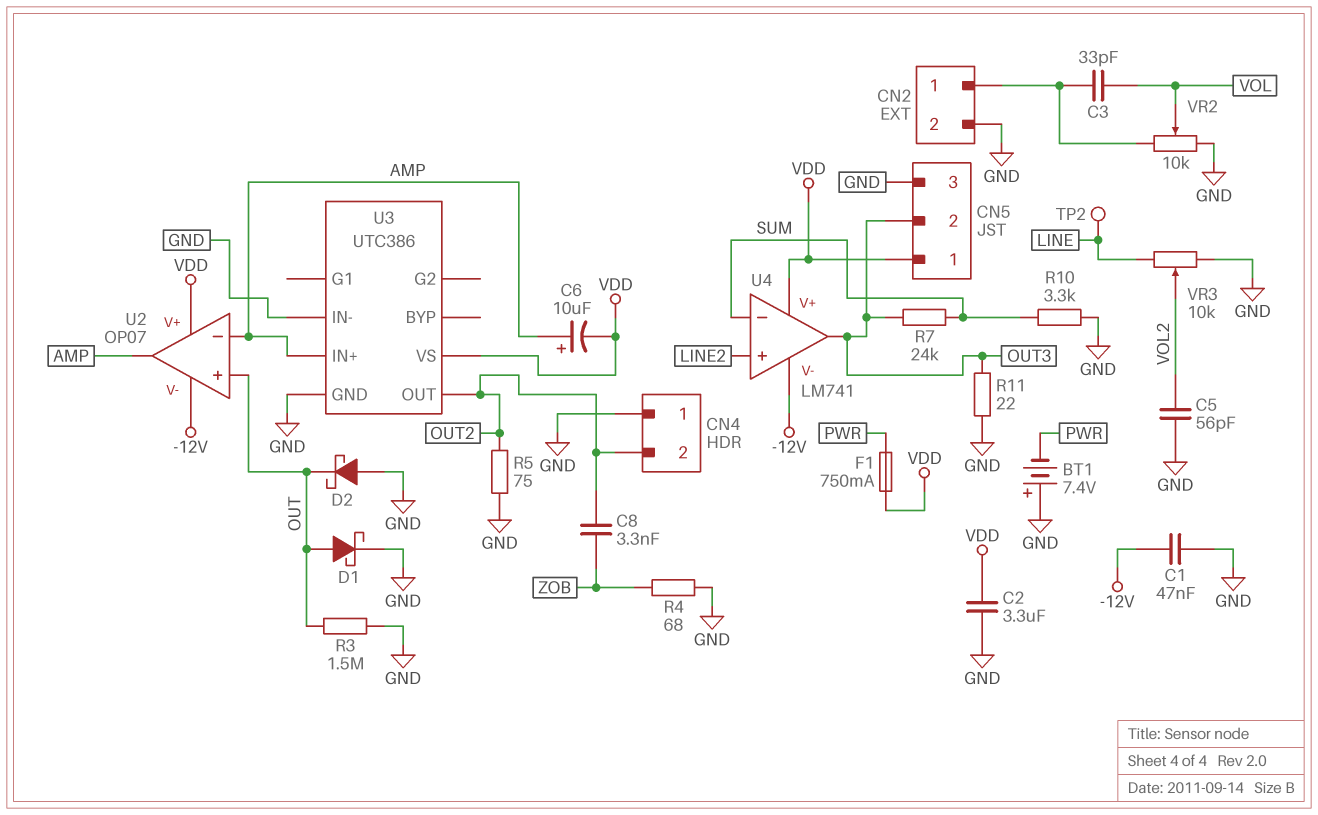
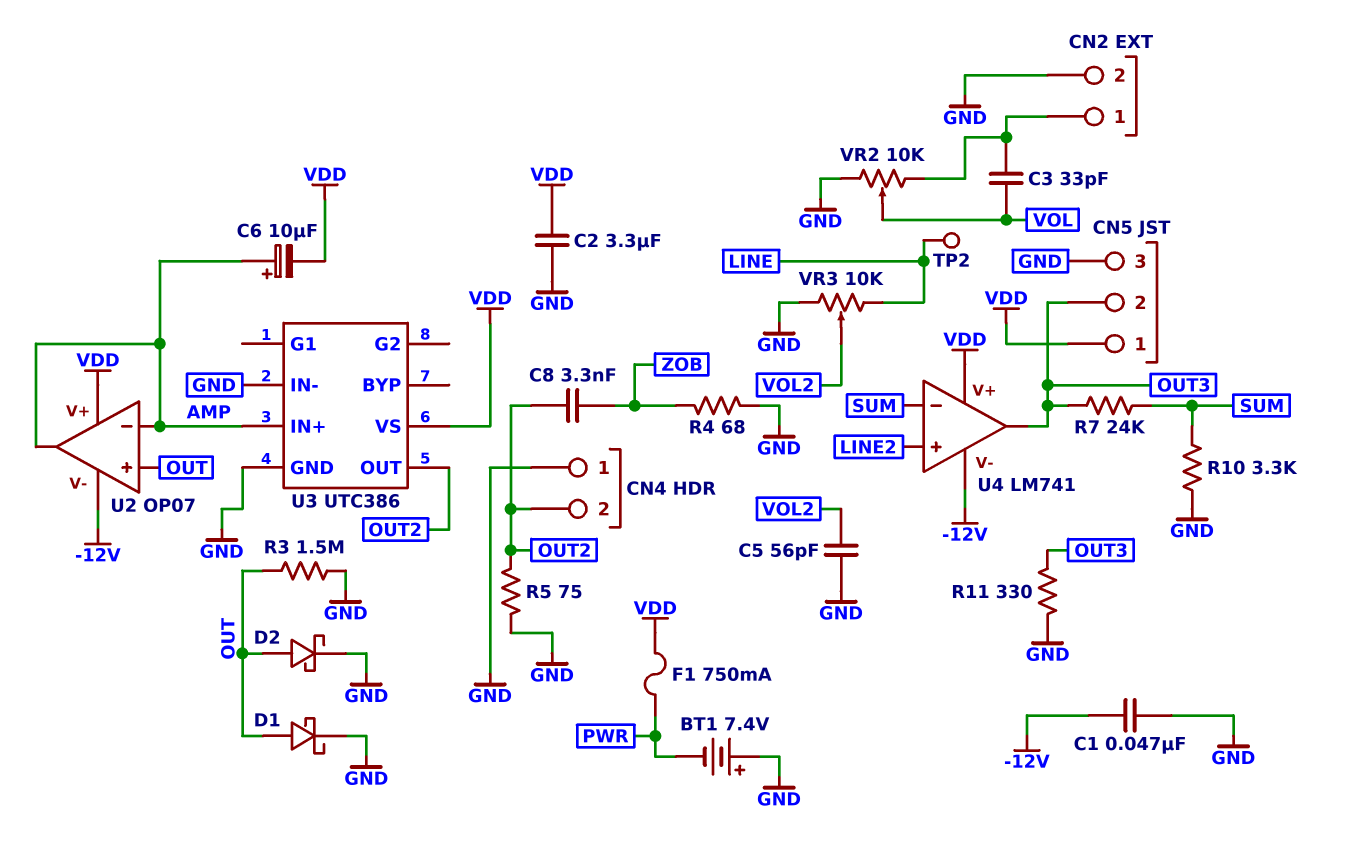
D2: schottky (A GND, K OUT) -> schottky (A OUT, K GND)
R11: 22 (GND, OUT3) -> 330 (GND, OUT3)

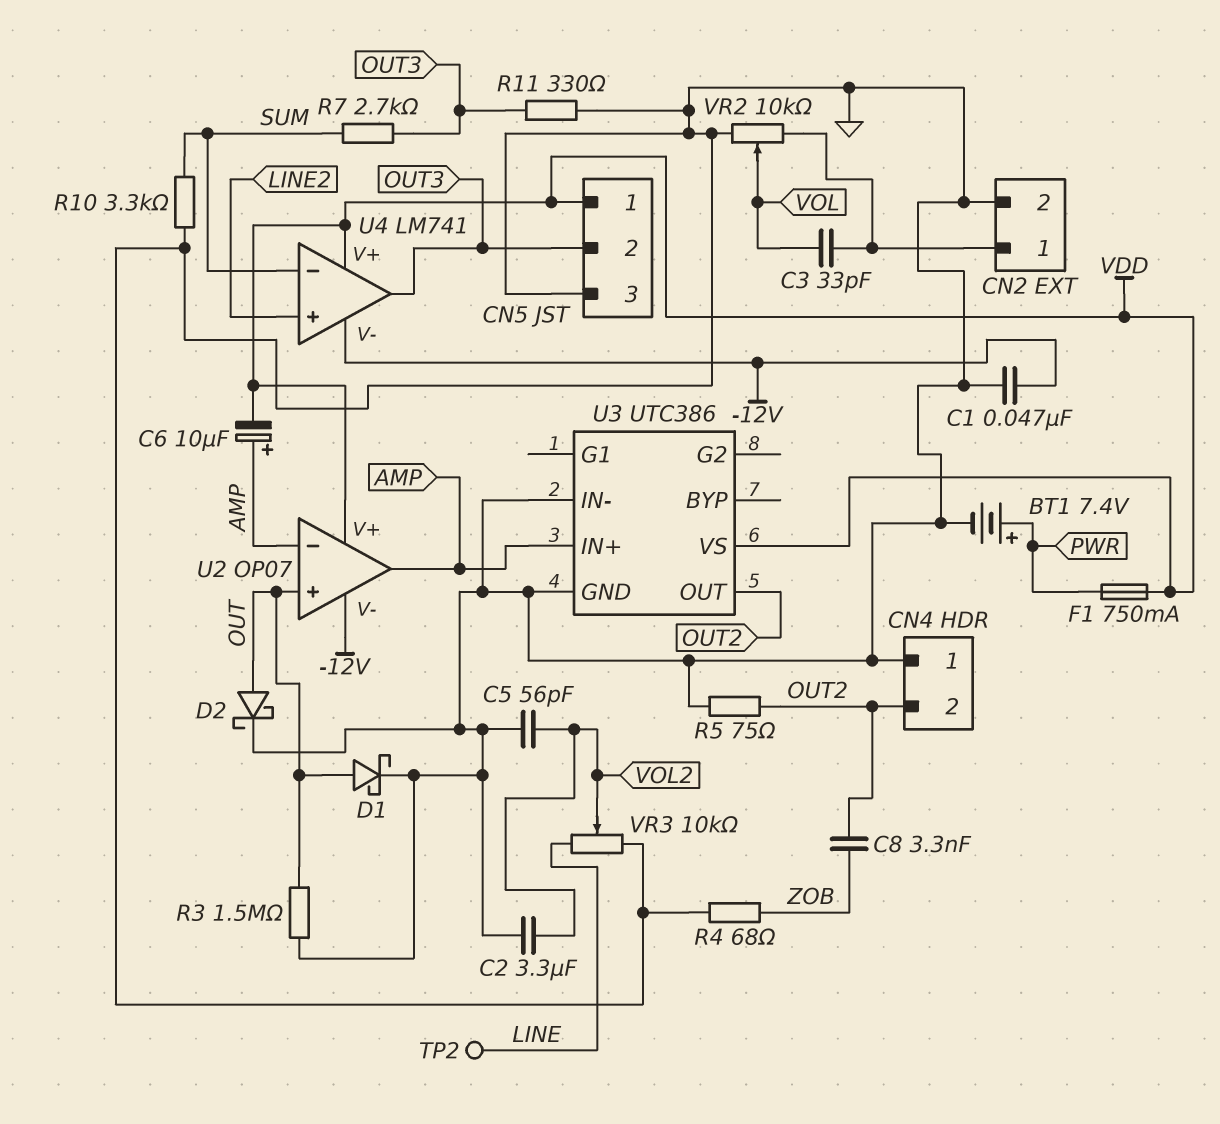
BT1: 7.4V (plus GND, minus PWR) -> 7.4V (plus PWR, minus GND)
C2: 3.3uF (GND, VDD) -> 3.3uF (GND, VOL2)
R7: 24k (OUT3, SUM) -> 2.7k (OUT3, SUM)

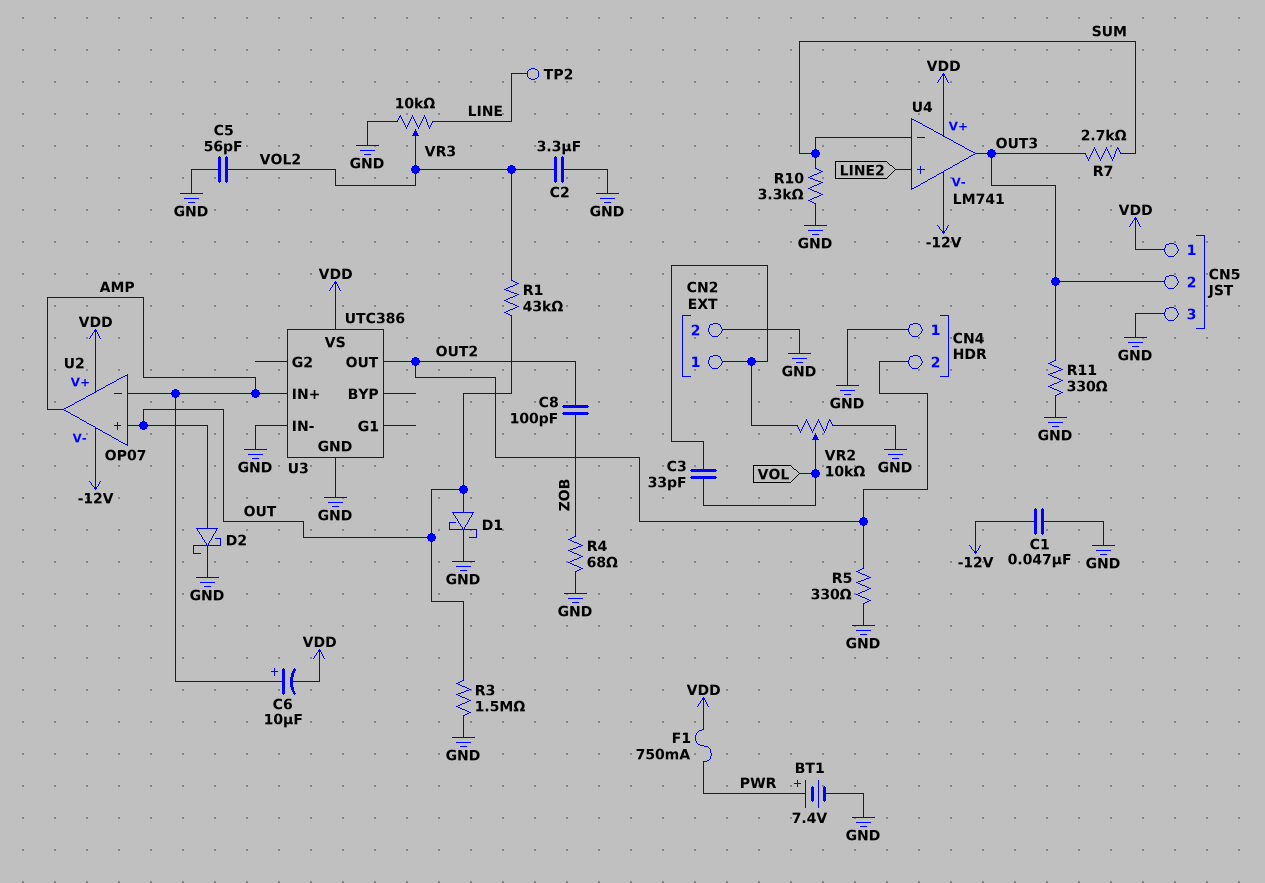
C8: 3.3nF (OUT2, ZOB) -> 100pF (OUT2, ZOB)
R1: none -> 43k (OUT, VOL2)
R5: 75 (GND, OUT2) -> 330 (GND, OUT2)

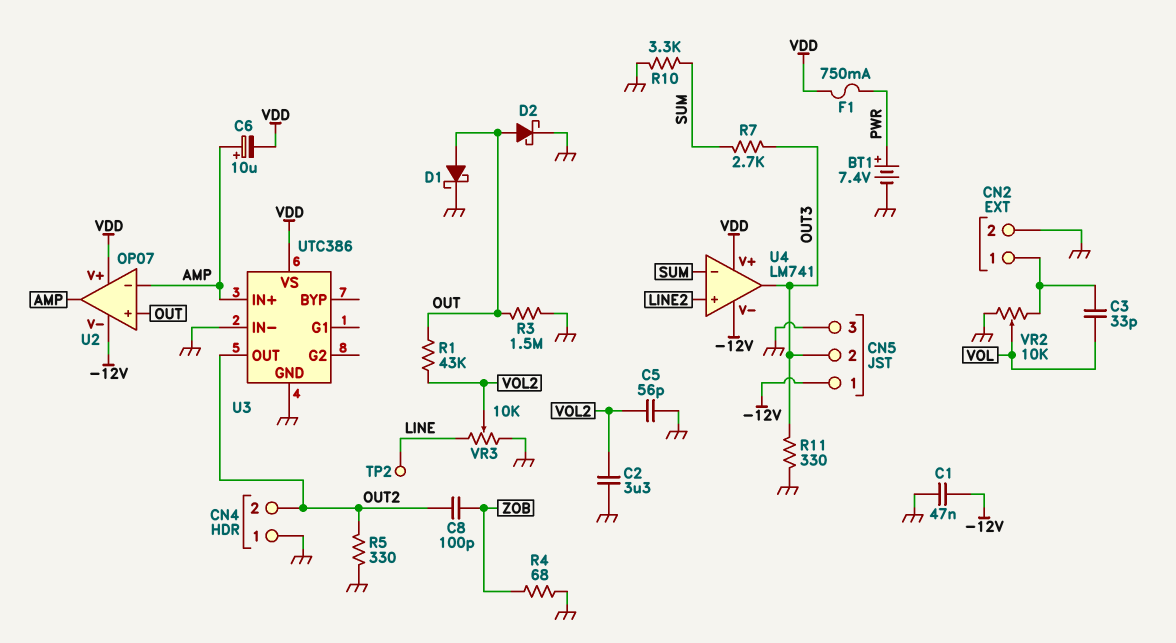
CN5 pin 1: VDD -> -12V

